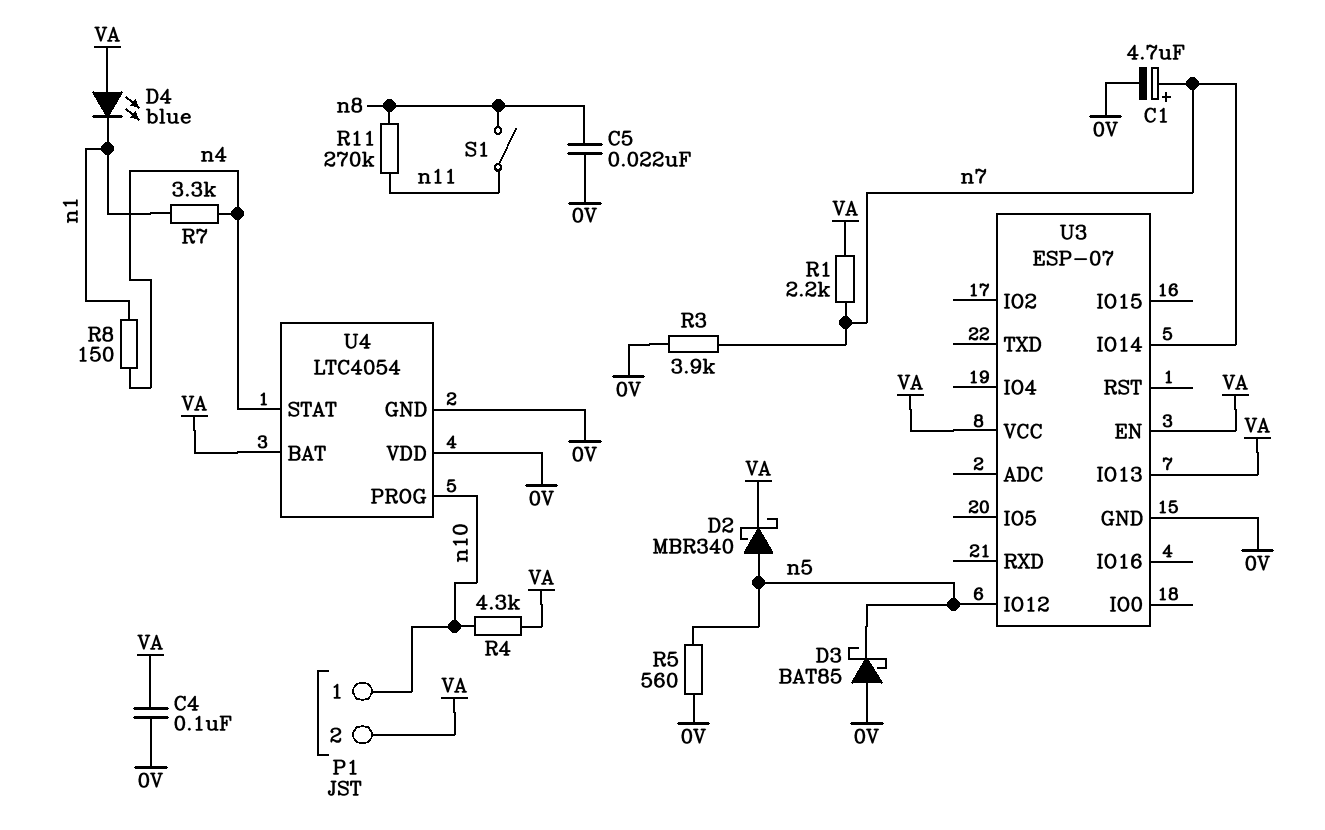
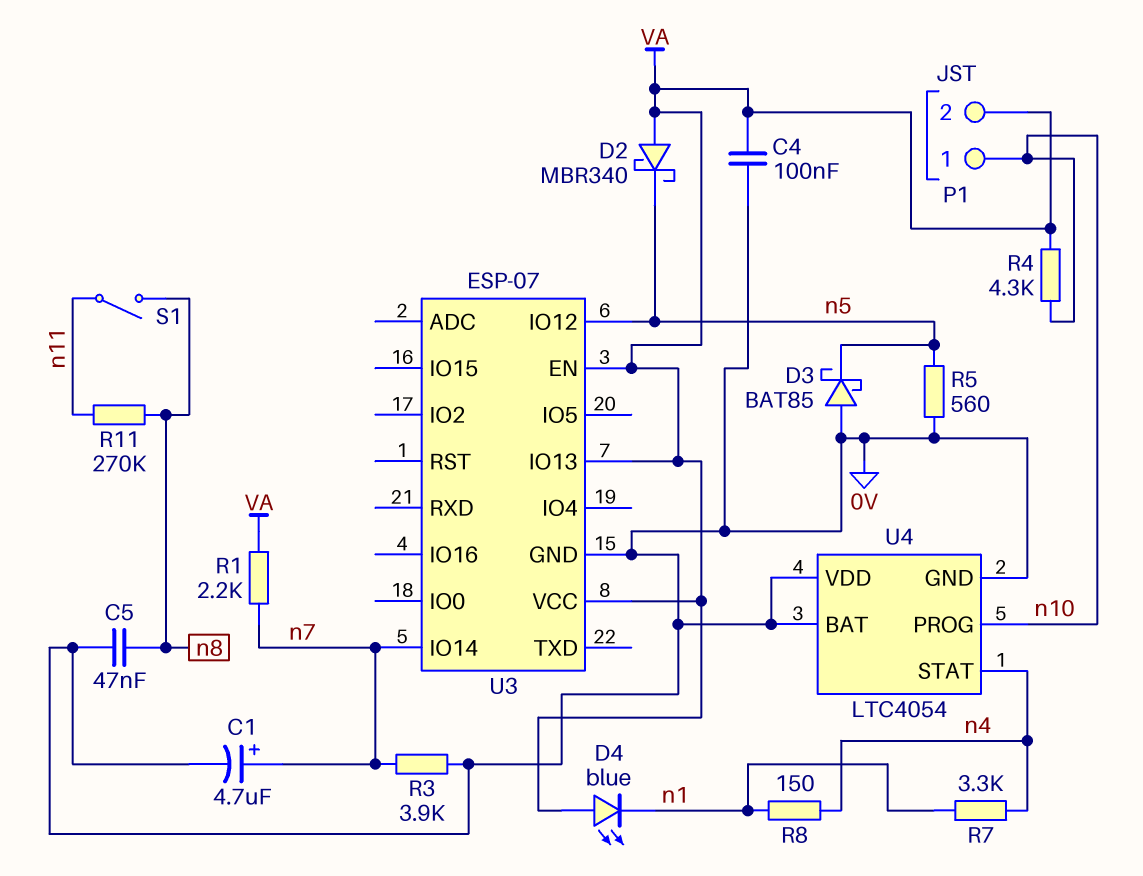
C5: 22nF (0V, n8) -> 47nF (0V, n8)
D2: schottky MBR340 (A n5, K VA) -> schottky MBR340 (A VA, K n5)
U4 pin BAT: VA -> 0V

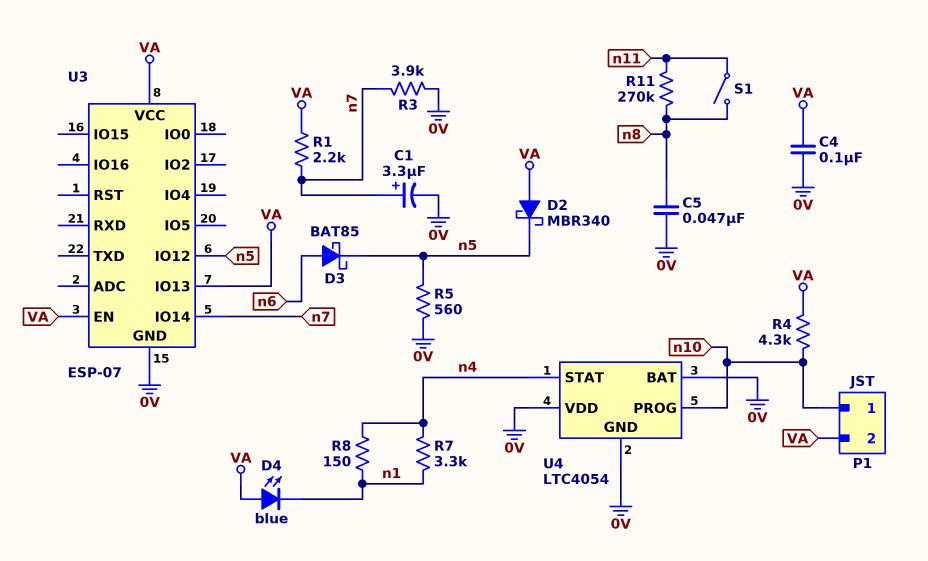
C1: 4.7uF (plus n7, minus 0V) -> 3.3uF (plus n7, minus 0V)
D3: schottky BAT85 (A 0V, K n5) -> schottky BAT85 (A n6, K n5)

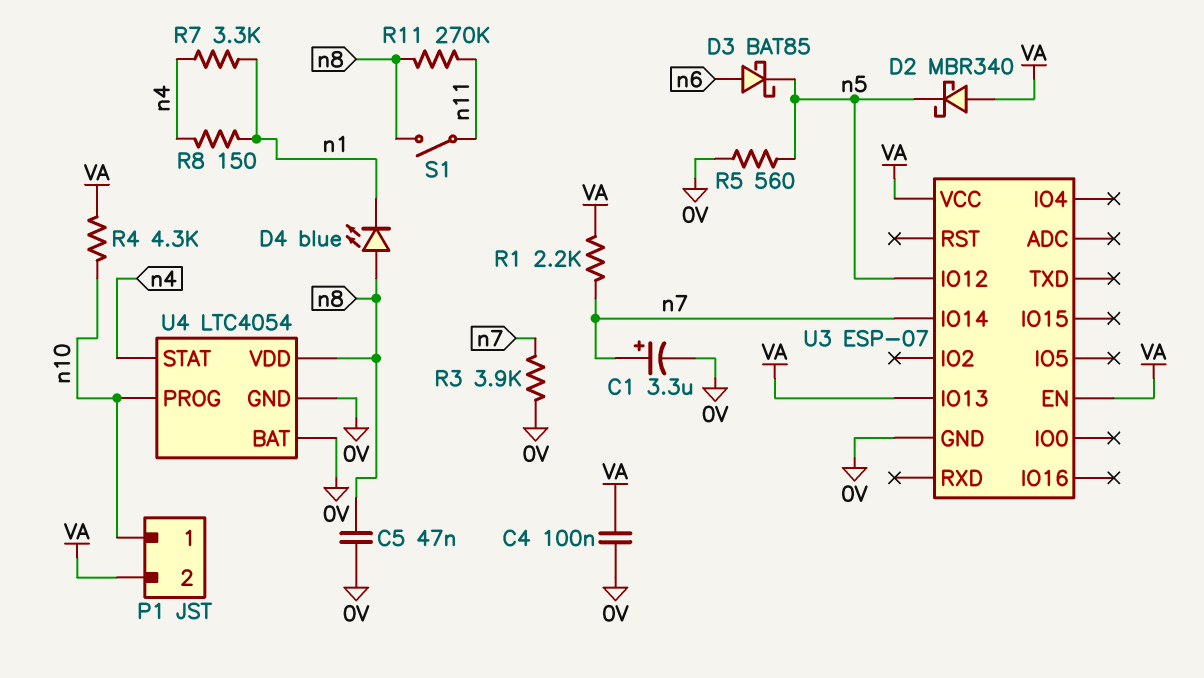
D4: LED blue (A VA, K n1) -> LED blue (A n8, K n1)
U4 pin VDD: 0V -> n8

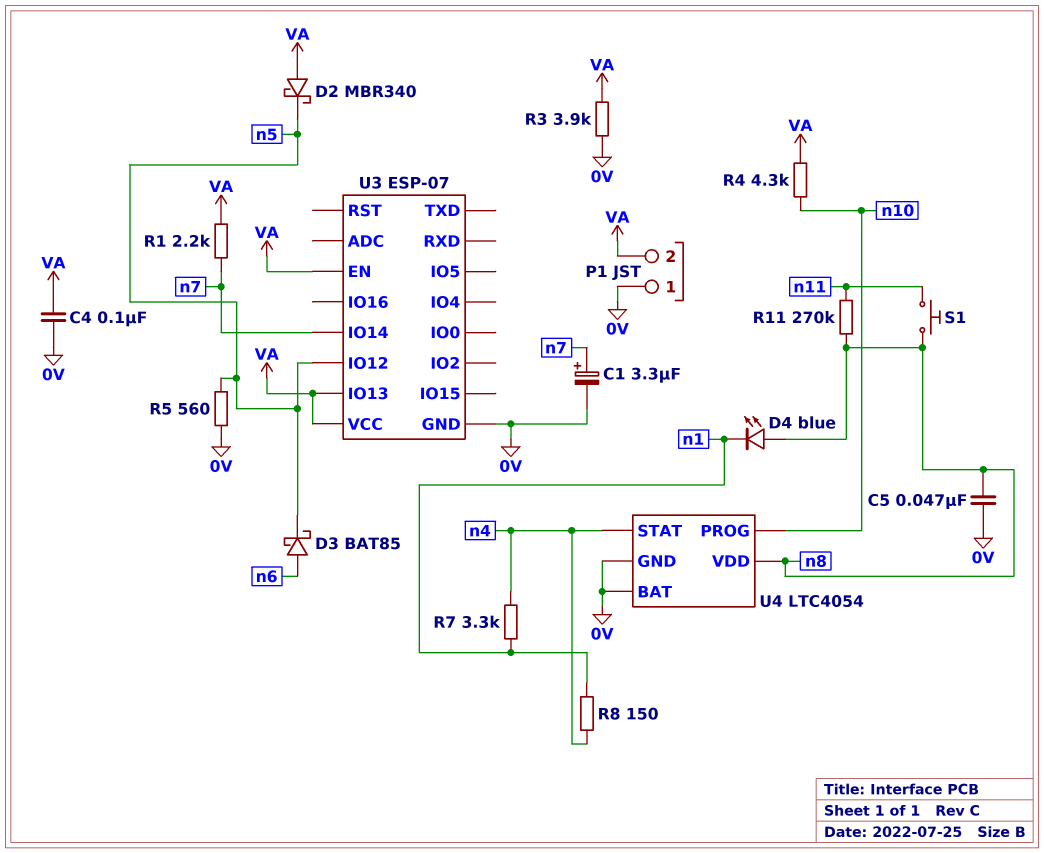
P1 pin 1: n10 -> 0V
R3: 3.9k (0V, n7) -> 3.9k (0V, VA)
S1: switch (n8, n11) -> button (n8, n11)

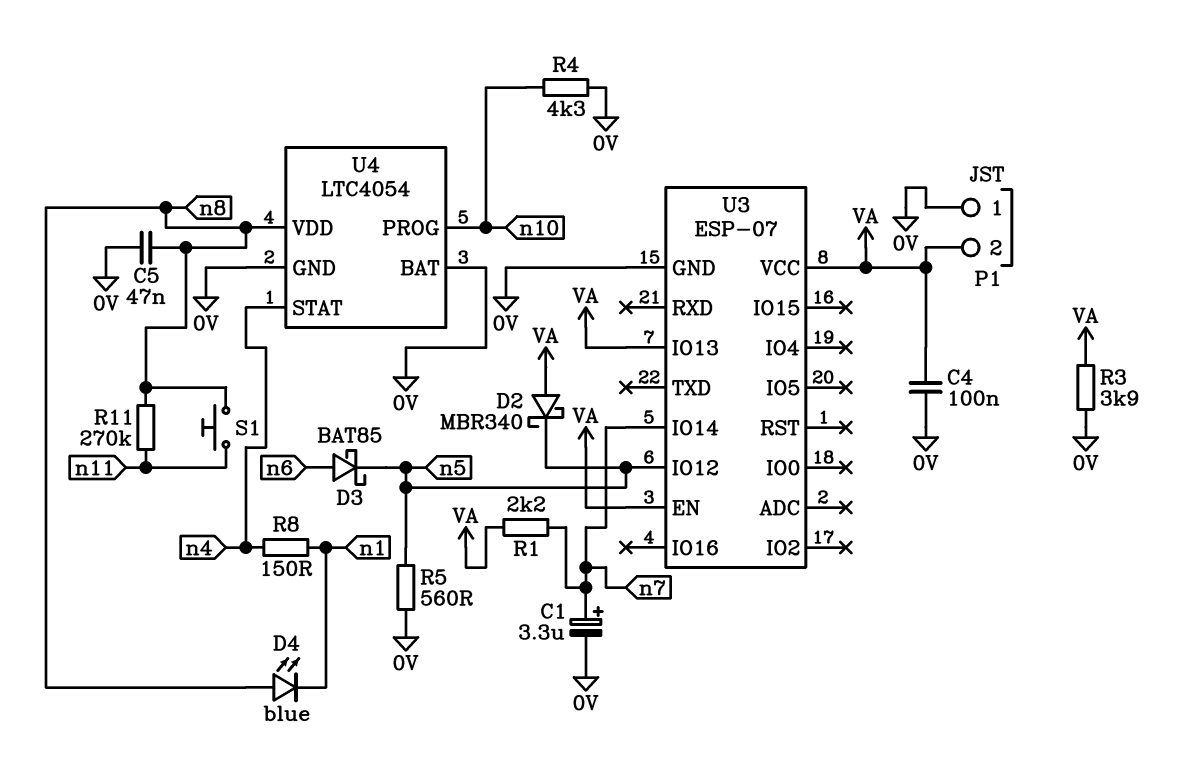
R4: 4.3k (VA, n10) -> 4.3k (0V, n10)
R7: 3.3k (n1, n4) -> none

